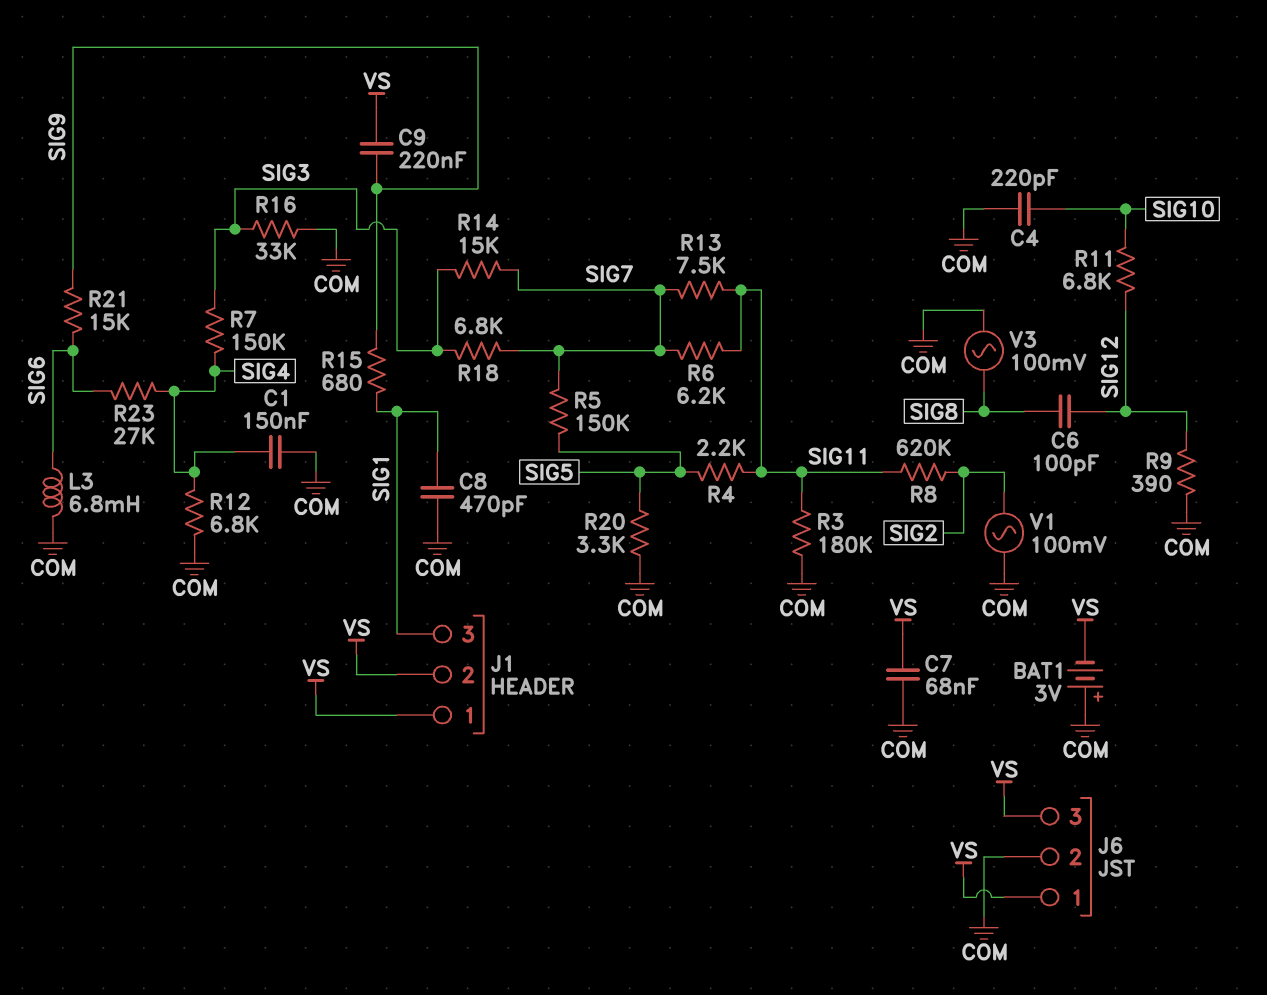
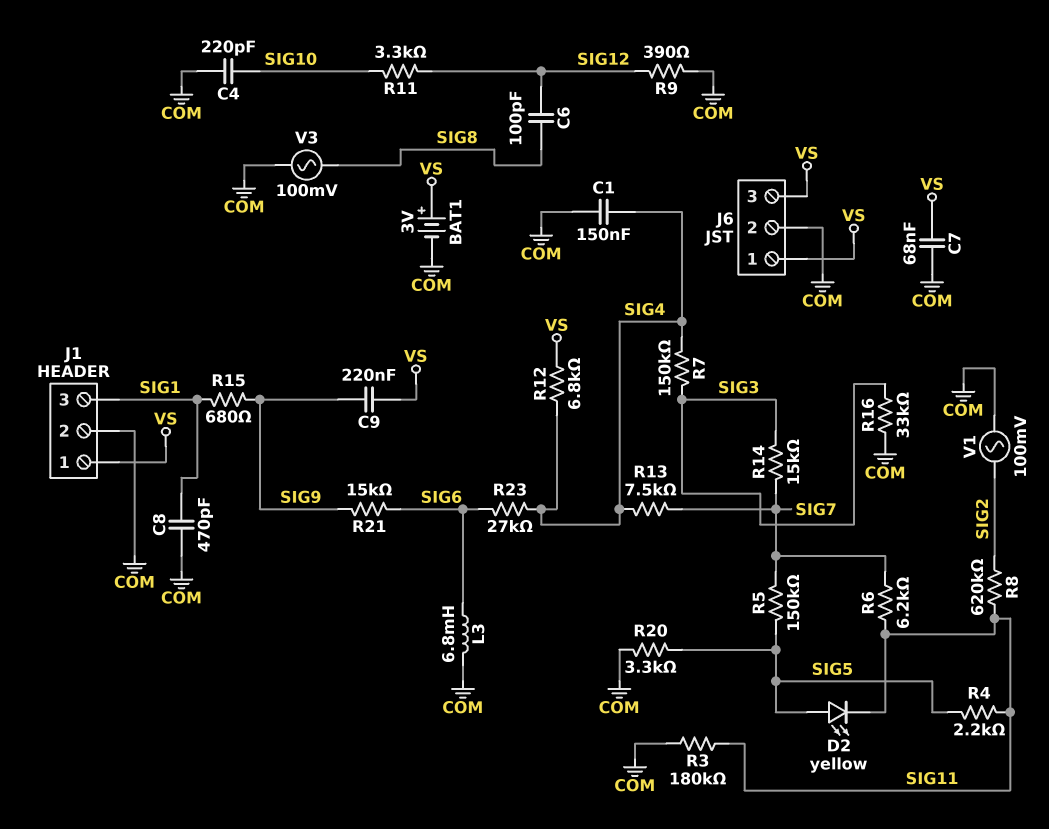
BAT1: 3V (plus COM, minus VS) -> 3V (plus VS, minus COM)
D2: none -> LED yellow (A SIG5, K SIG11)
J1 pin 2: VS -> COM
R11: 6.8k (SIG10, SIG12) -> 3.3k (SIG10, SIG12)
R12: 6.8k (COM, SIG4) -> 6.8k (SIG4, VS)
R13: 7.5k (SIG7, SIG11) -> 7.5k (SIG4, SIG7)
R18: 6.8k (SIG3, SIG7) -> none

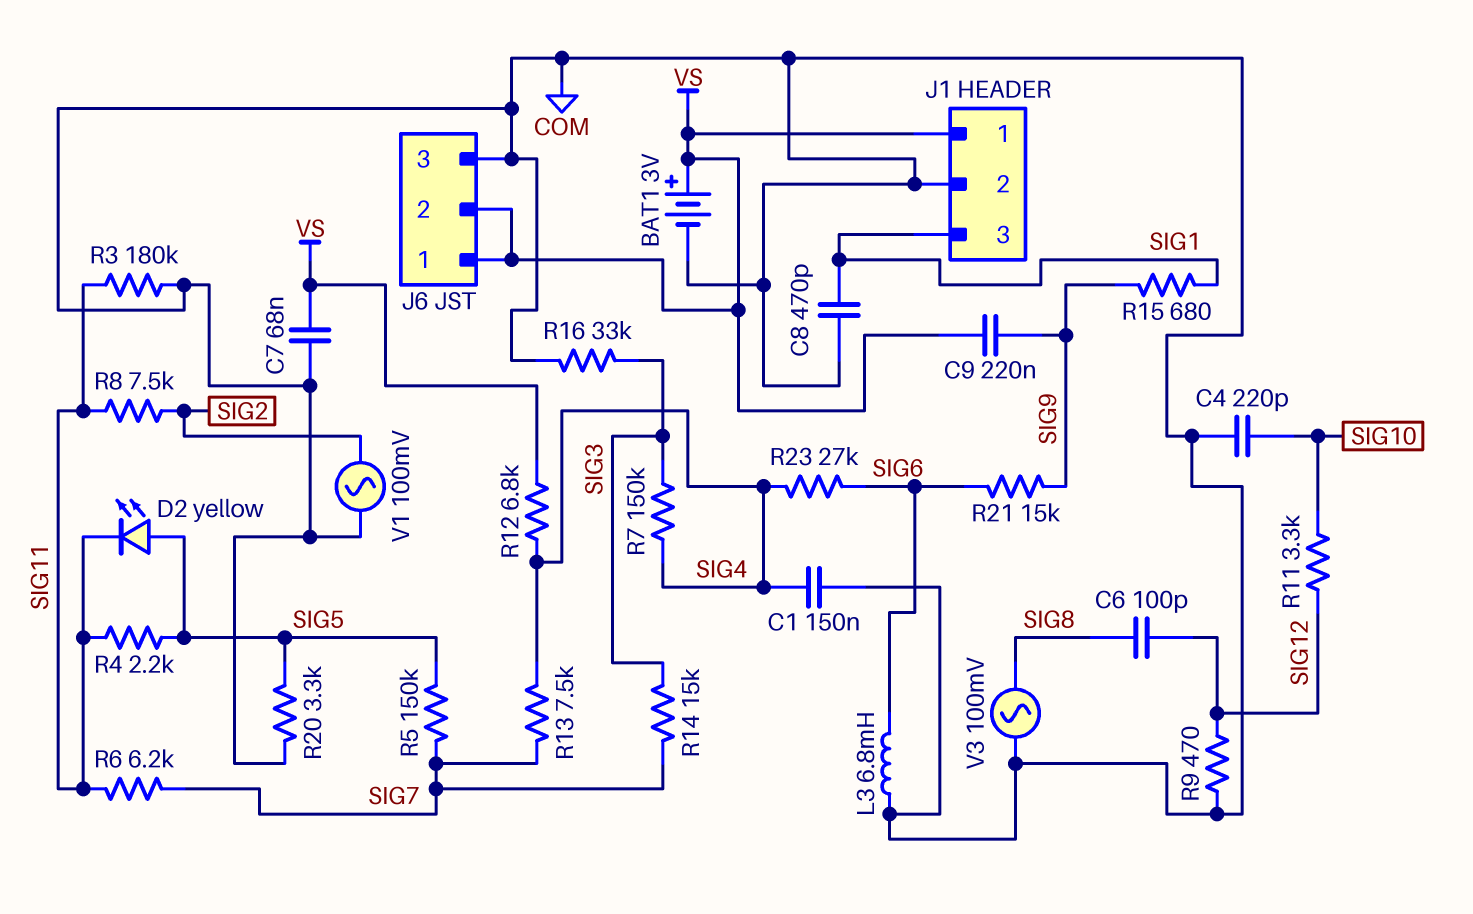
J6 pin 2: COM -> VS
J6 pin 3: VS -> COM
R8: 620k (SIG2, SIG11) -> 7.5k (SIG2, SIG11)
R9: 390 (COM, SIG12) -> 470 (COM, SIG12)

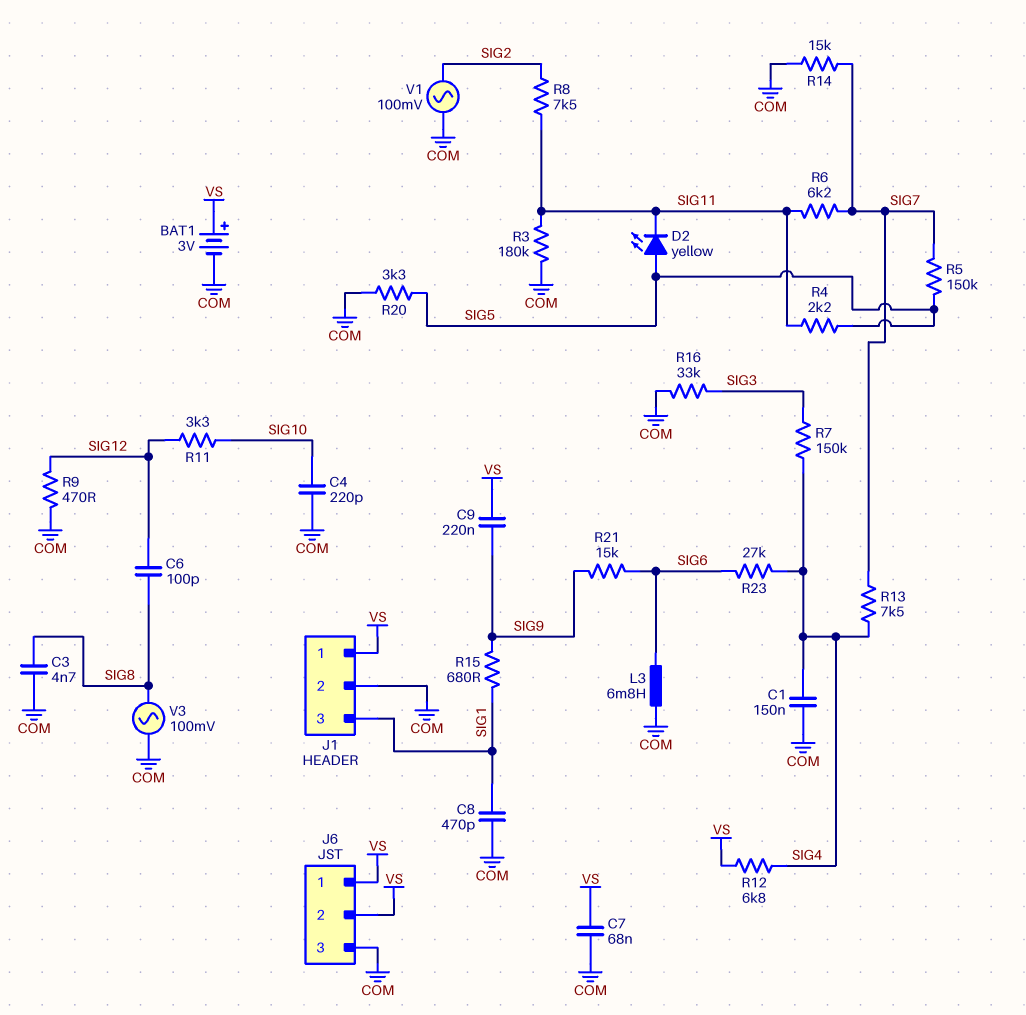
C3: none -> 4.7nF (COM, SIG8)
R14: 15k (SIG3, SIG7) -> 15k (COM, SIG7)

